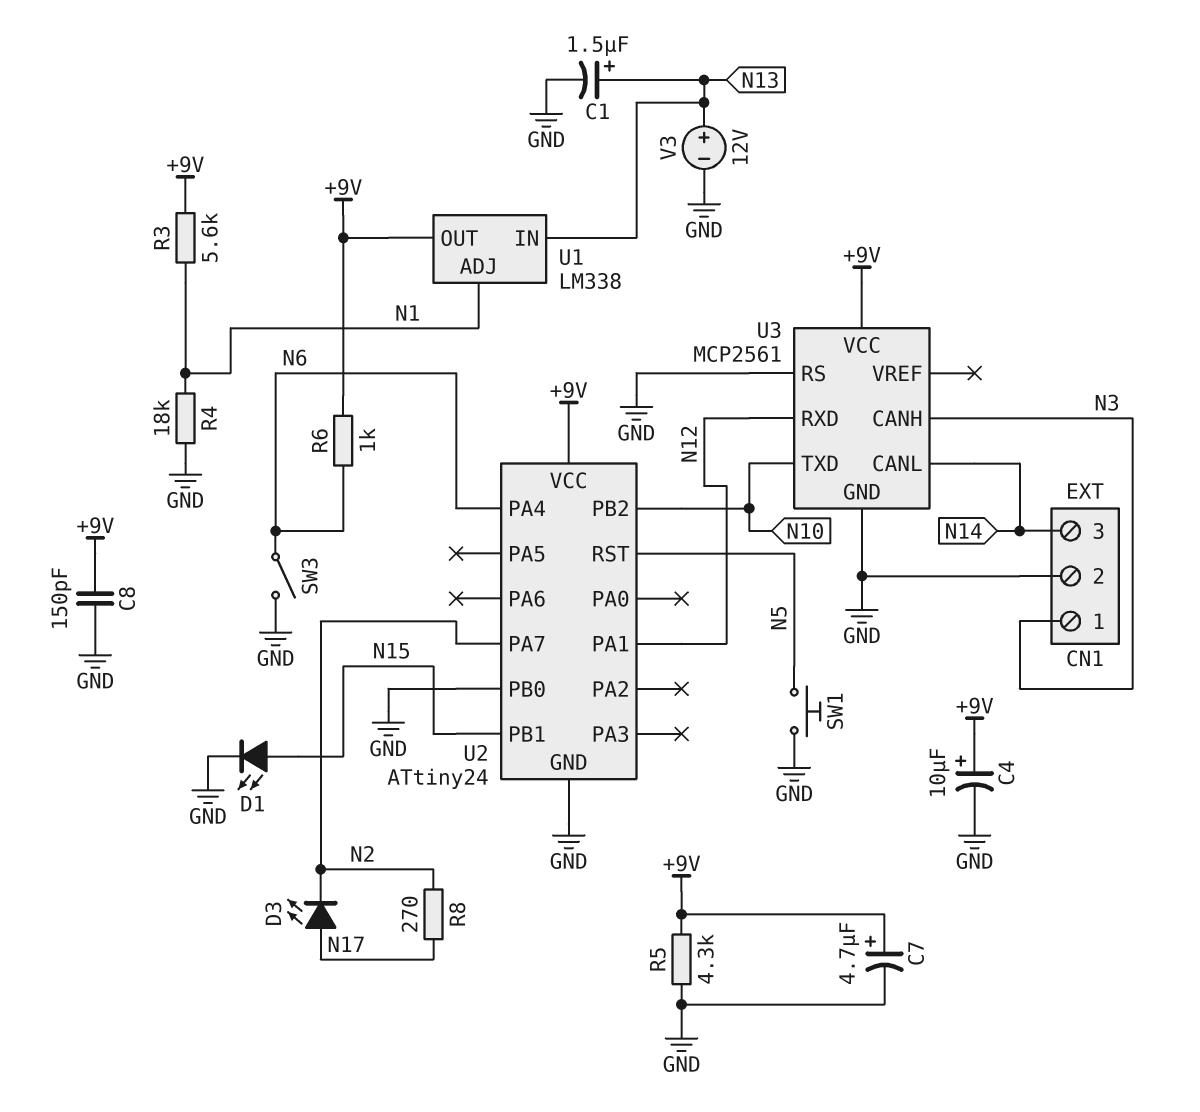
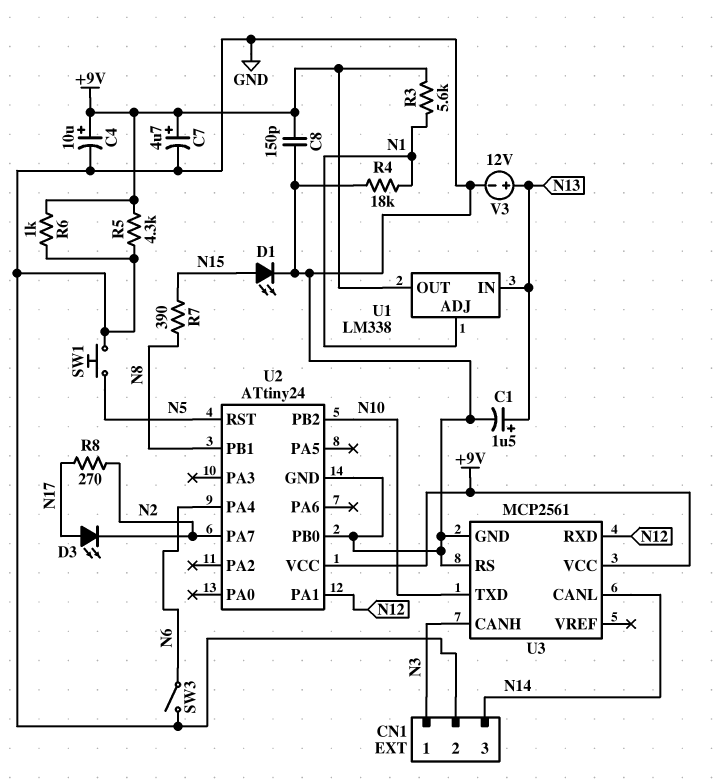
R6: 1k (+9V, N6) -> 1k (+9V, GND)
R7: none -> 390 (N8, N15)
U2 pin PB1: N15 -> N8

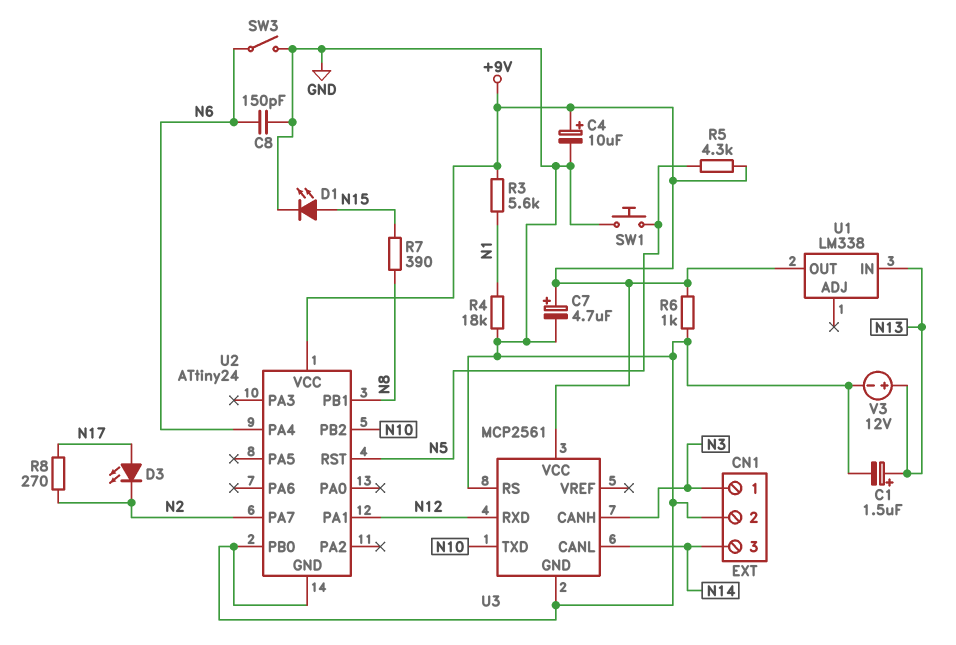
C8: 150pF (+9V, GND) -> 150pF (GND, N6)
R5: 4.3k (+9V, GND) -> 4.3k (+9V, N5)
U1 pin ADJ: N1 -> none

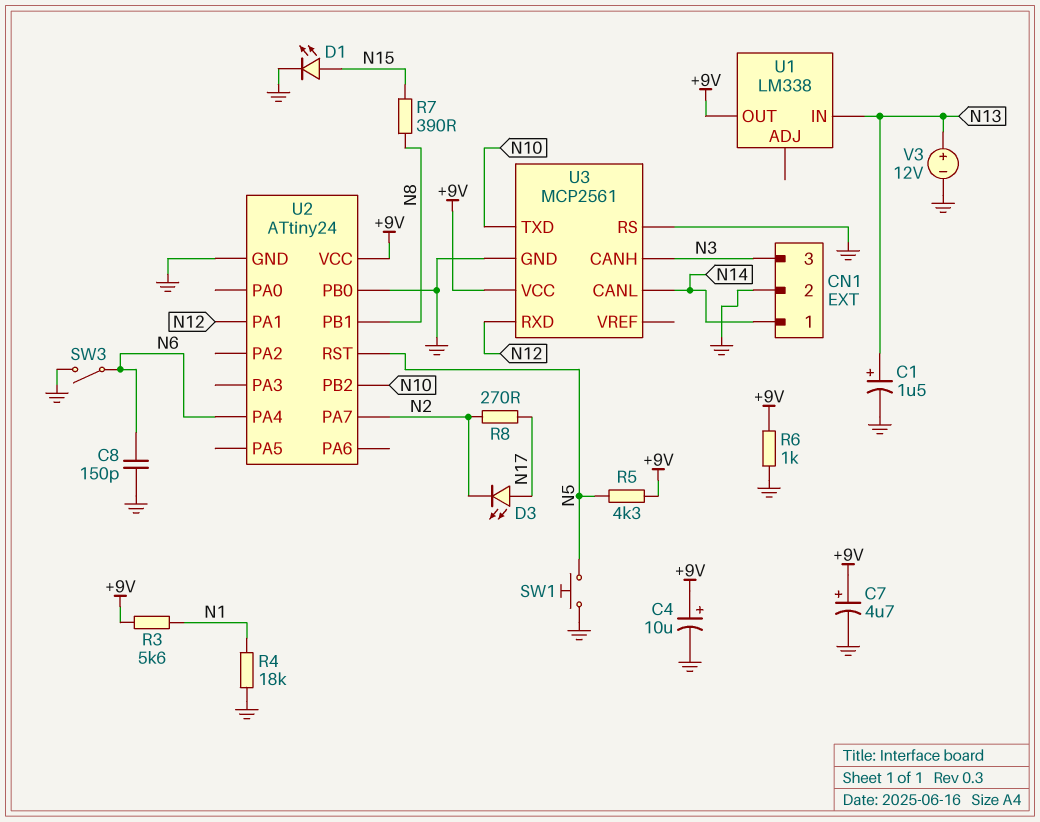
CN1 pin 1: N3 -> N14
CN1 pin 3: N14 -> N3

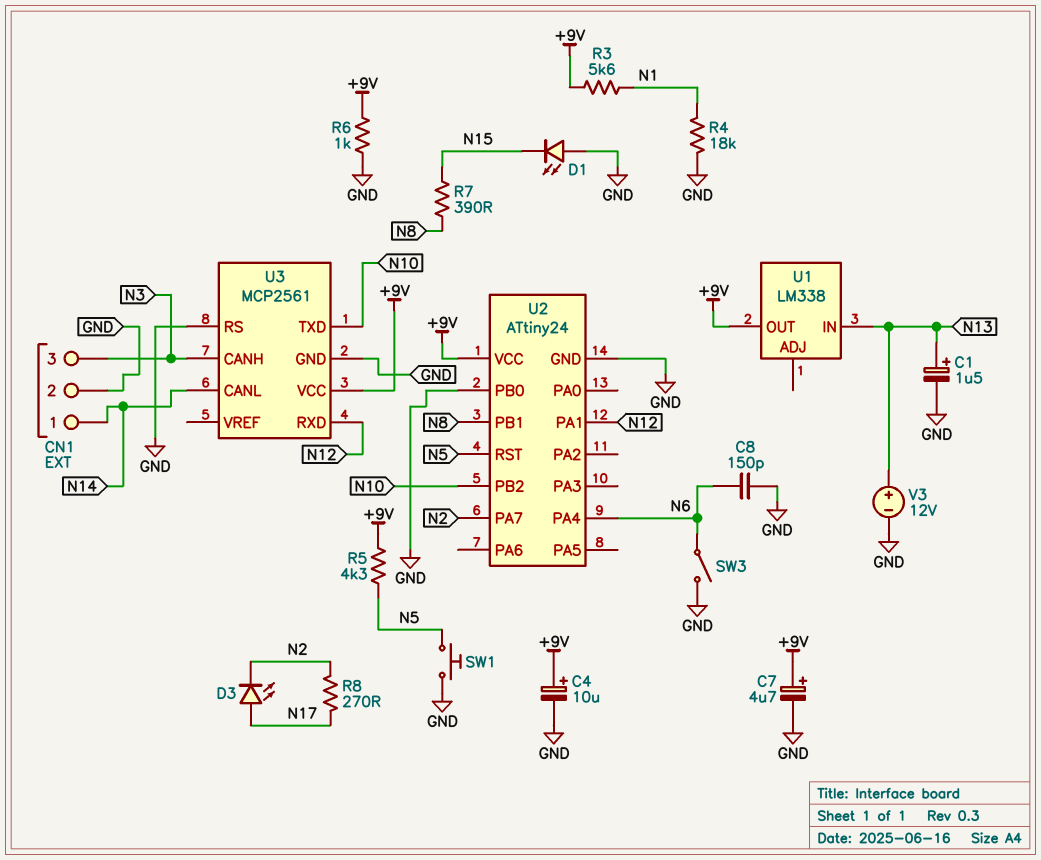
D1: LED (A N15, K GND) -> LED (A GND, K N15)

